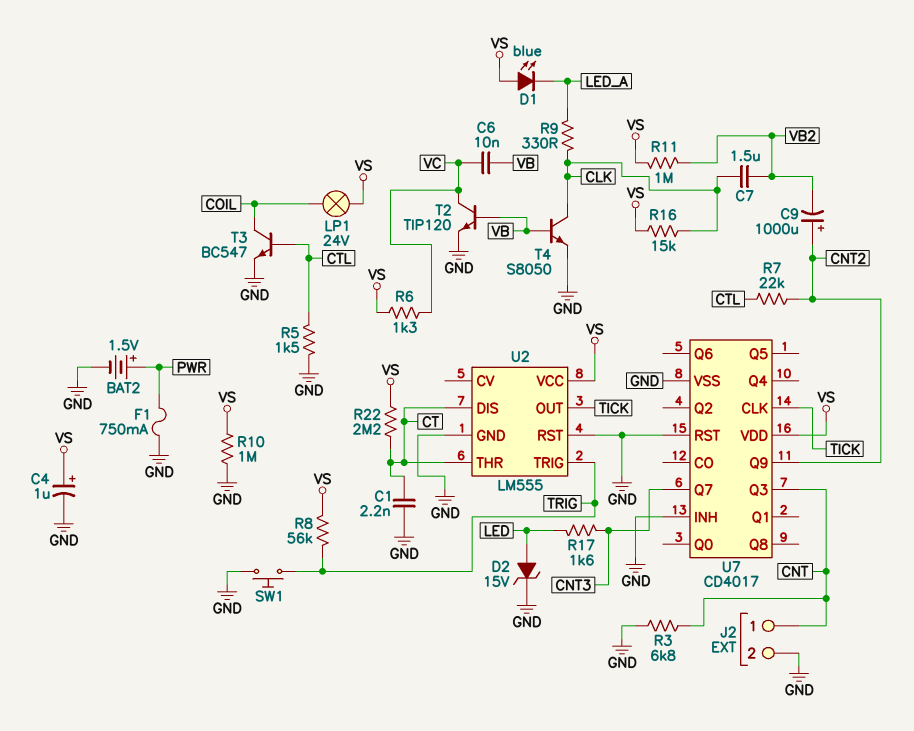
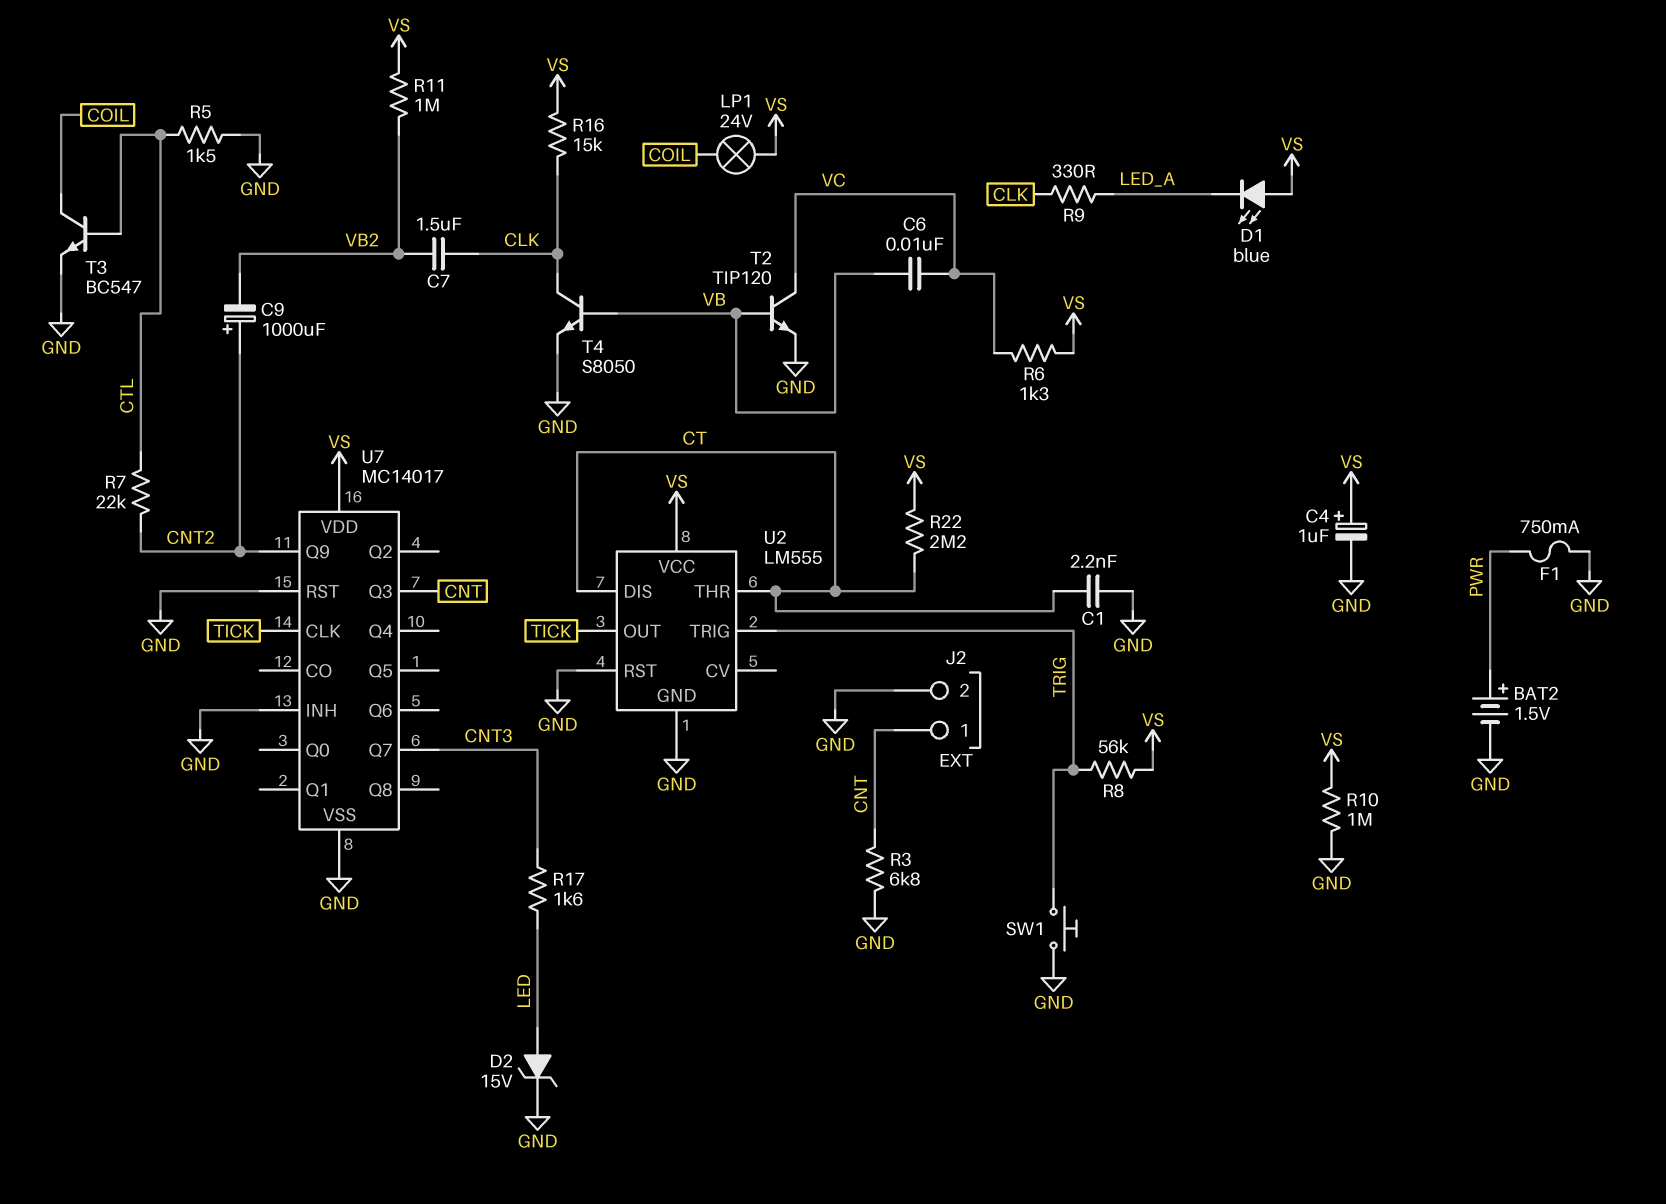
U7: CD4017 -> MC14017

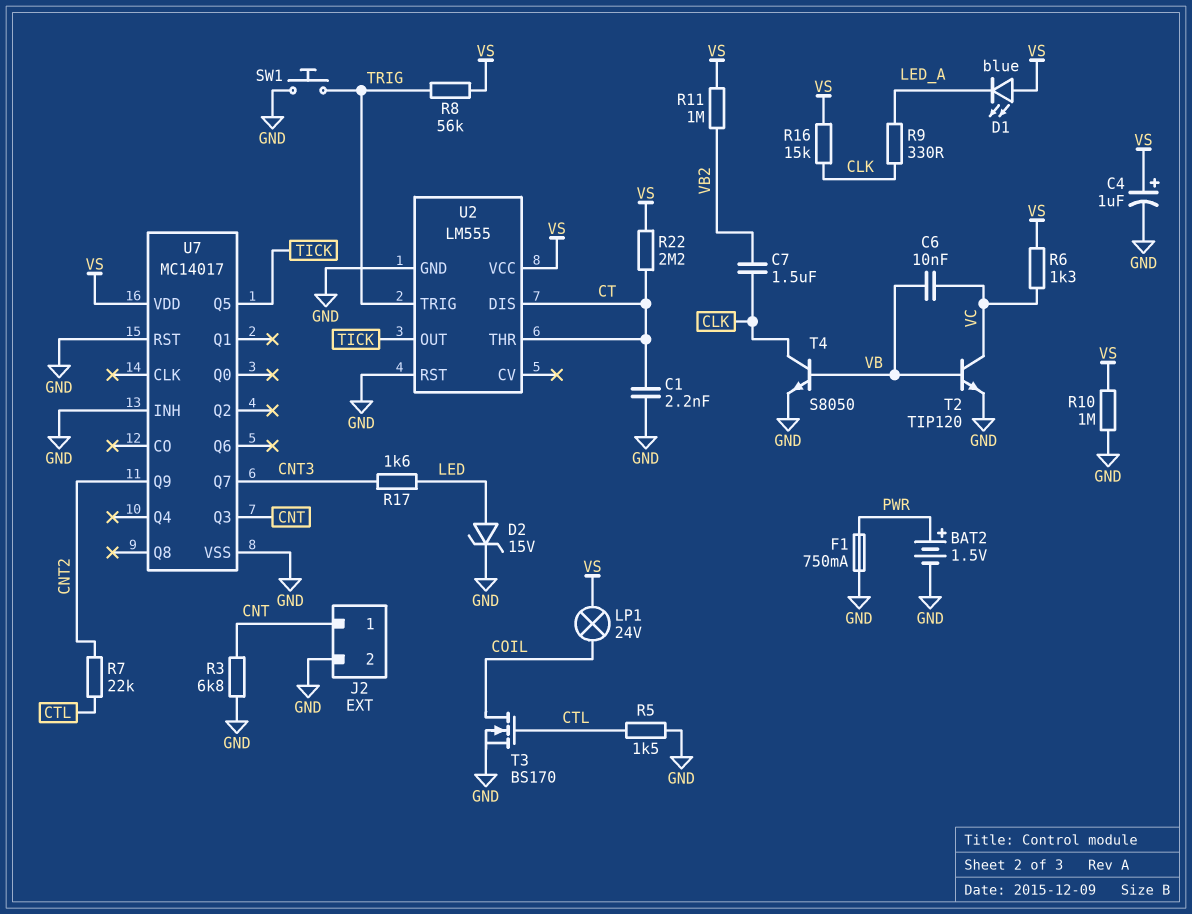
C9: 1000uF (plus CNT2, minus VB2) -> none
T3: NPN BC547 (B CTL, C COIL, E GND) -> NMOS BS170 (G CTL, D COIL, S GND)
U7 pin CLK: TICK -> none
U7 pin Q5: none -> TICK

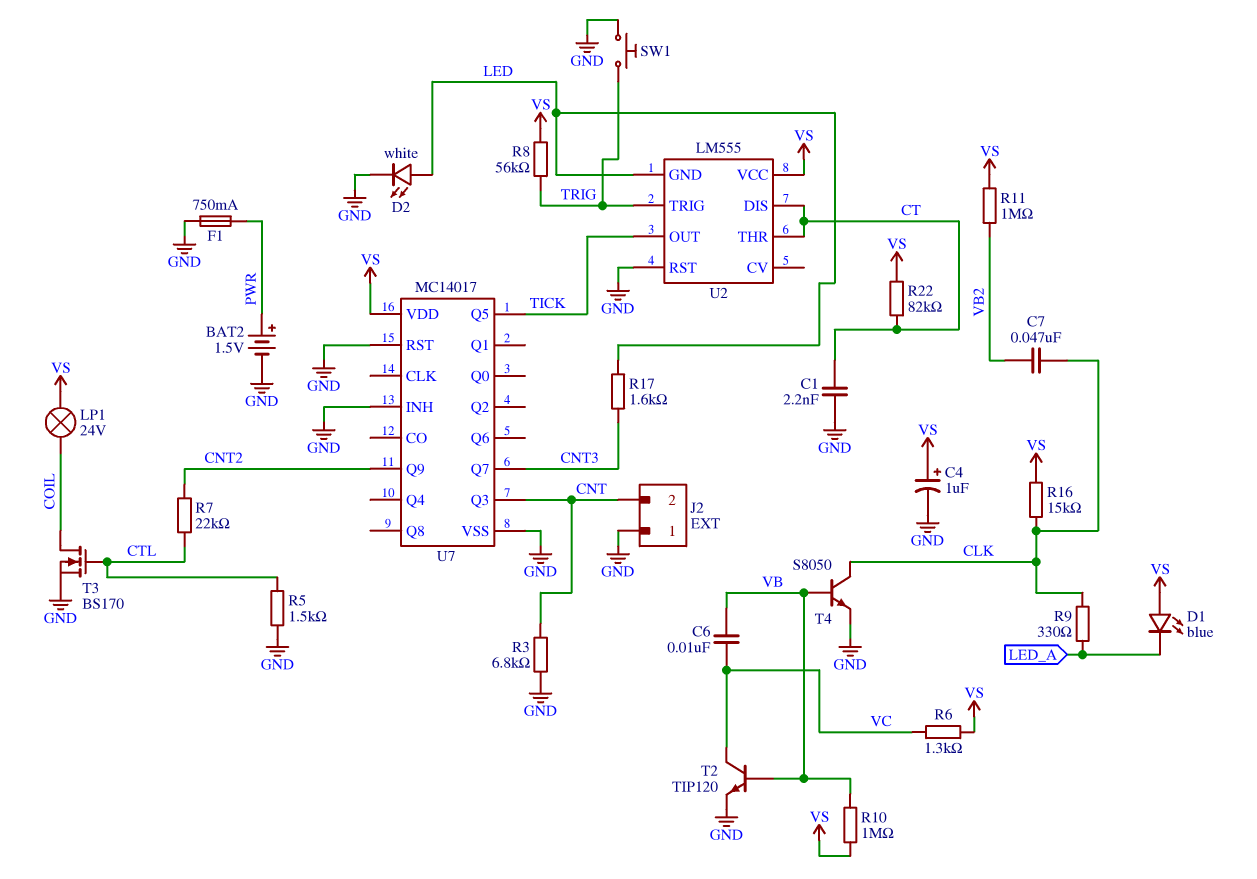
C7: 1.5uF (CLK, VB2) -> 47nF (CLK, VB2)
D2: zener 15V (A LED, K GND) -> LED white (A LED, K GND)
J2 pin 1: CNT -> GND
J2 pin 2: GND -> CNT
R10: 1M (GND, VS) -> 1M (VB, VS)
R22: 2.2M (CT, VS) -> 82k (CT, VS)
U2 pin GND: GND -> LED

